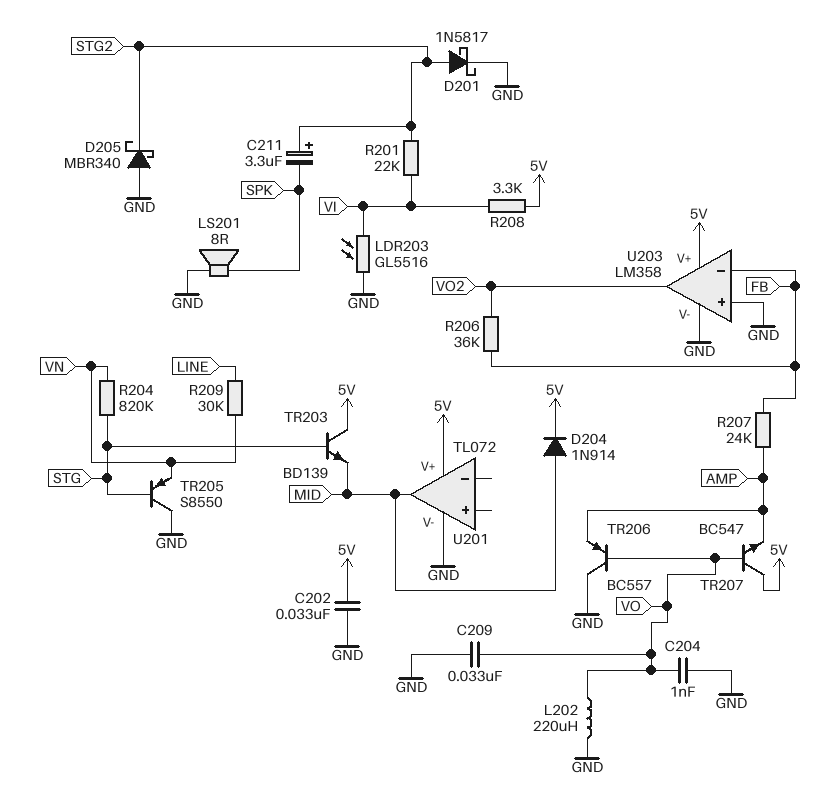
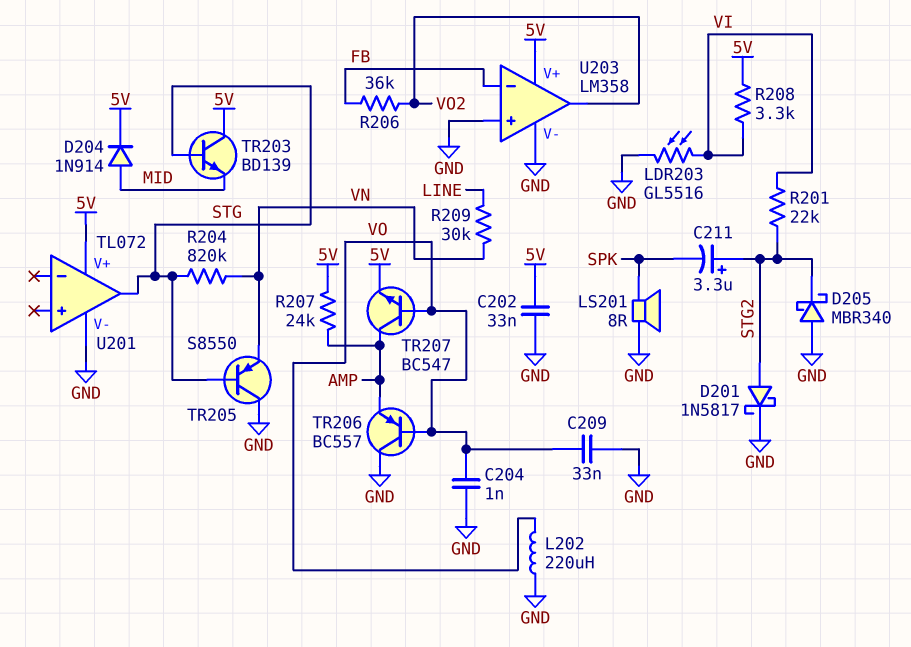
R207: 24k (AMP, FB) -> 24k (5V, AMP)
TR207: NPN BC547 (B VO, C 5V, E AMP) -> NPN BC547 (B VO, C AMP, E 5V)
U201 pin out: MID -> STG

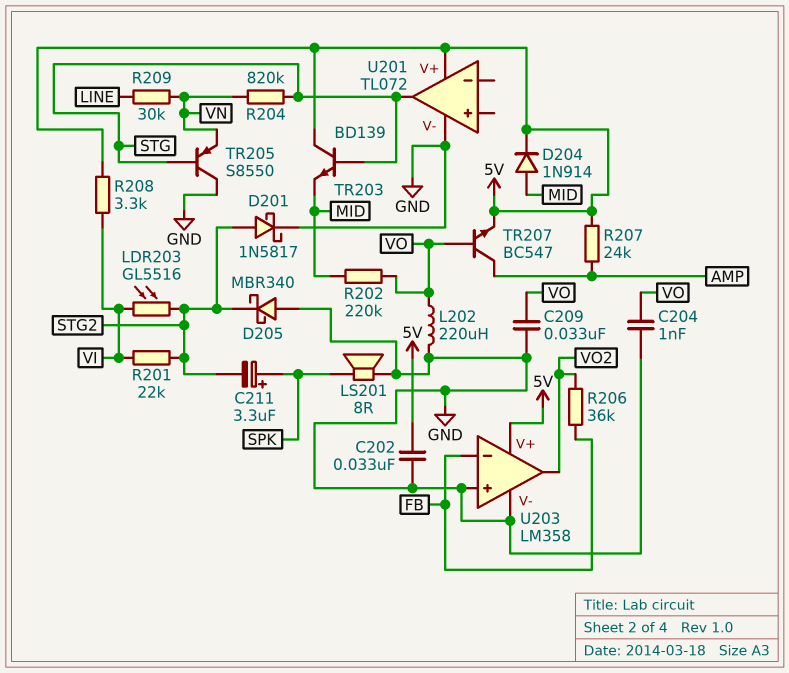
C211: 3.3uF (plus STG2, minus SPK) -> 3.3uF (plus SPK, minus STG2)
LDR203: GL5516 (GND, VI) -> GL5516 (STG2, VI)
R202: none -> 220k (MID, VO)
TR206: PNP BC557 (B VO, C GND, E AMP) -> none

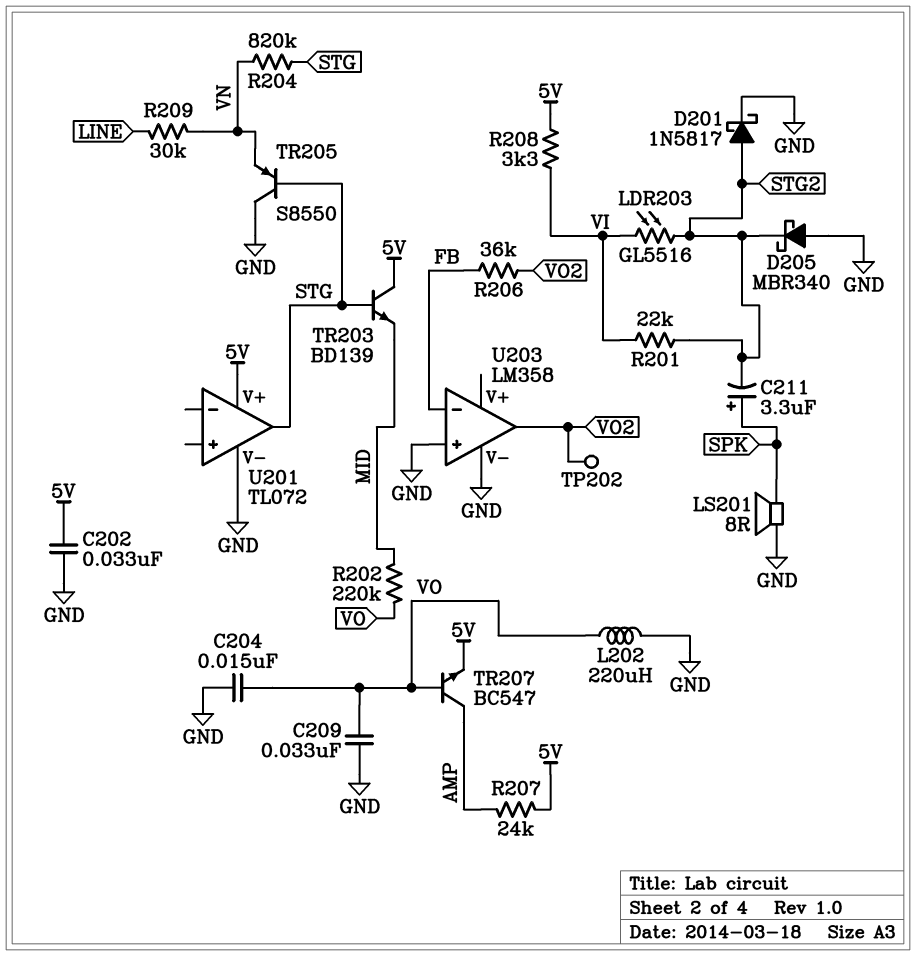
C204: 1nF (GND, VO) -> 15nF (GND, VO)
D204: diode 1N914 (A MID, K 5V) -> none
TP202: none -> test point (VO2)
U203 pin V+: 5V -> none

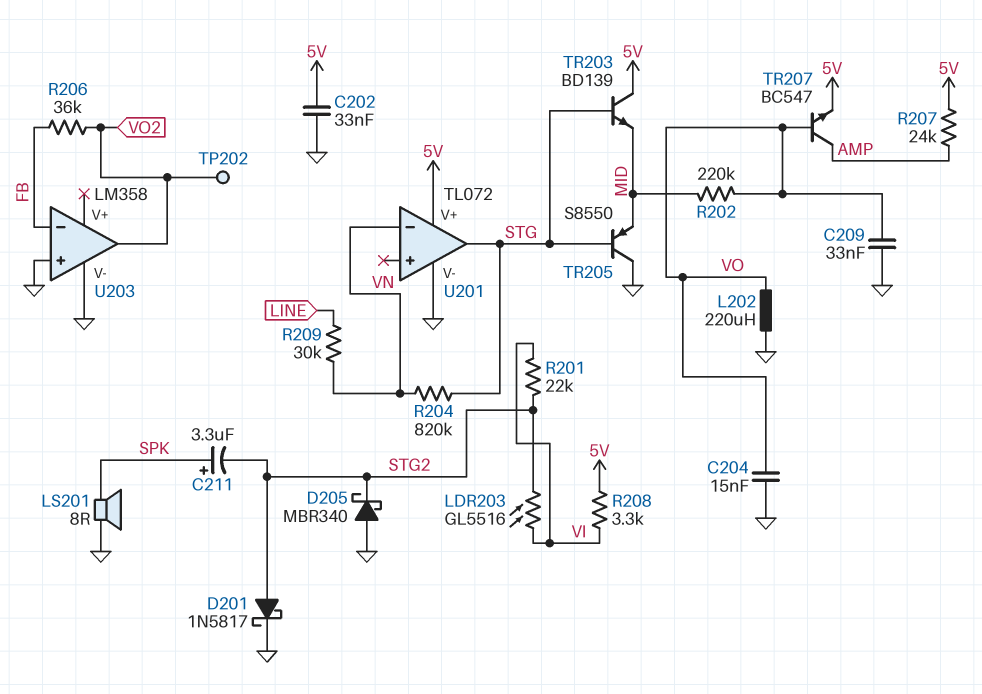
TR205: PNP S8550 (B STG, C GND, E VN) -> PNP S8550 (B STG, C GND, E MID)
U201 pin in-: none -> VN

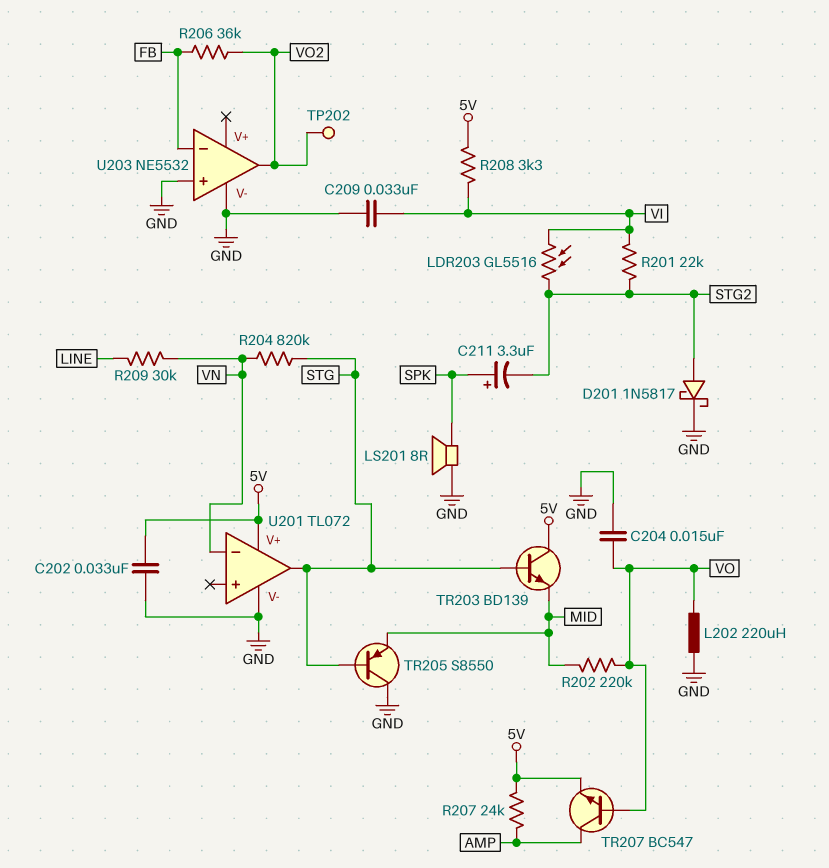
C209: 33nF (GND, VO) -> 33nF (GND, VI)
D205: schottky MBR340 (A GND, K STG2) -> none
U203: LM358 -> NE5532

